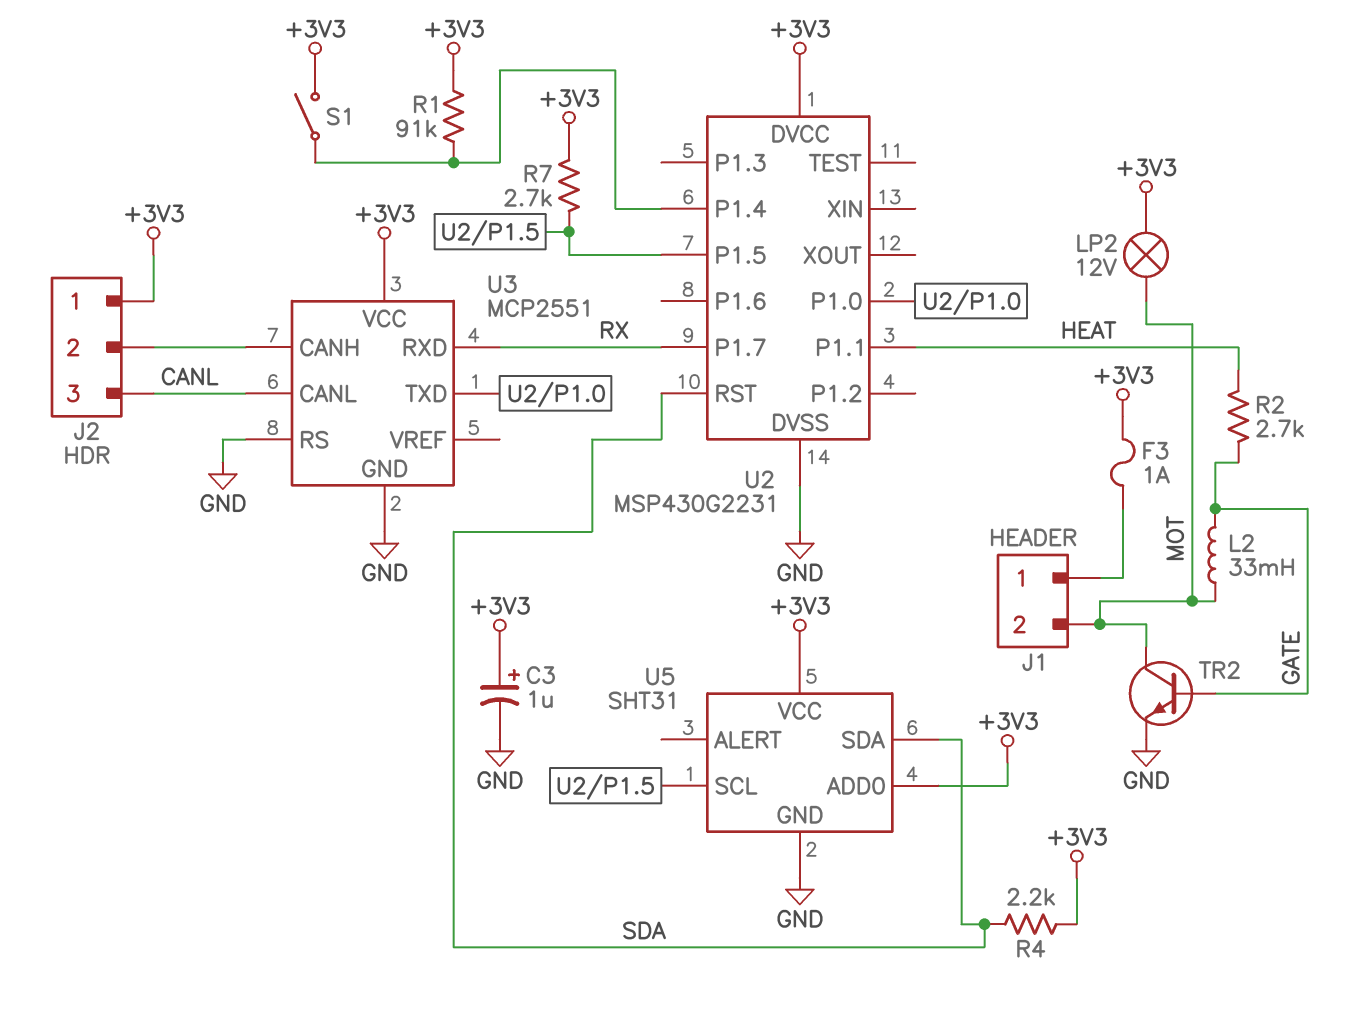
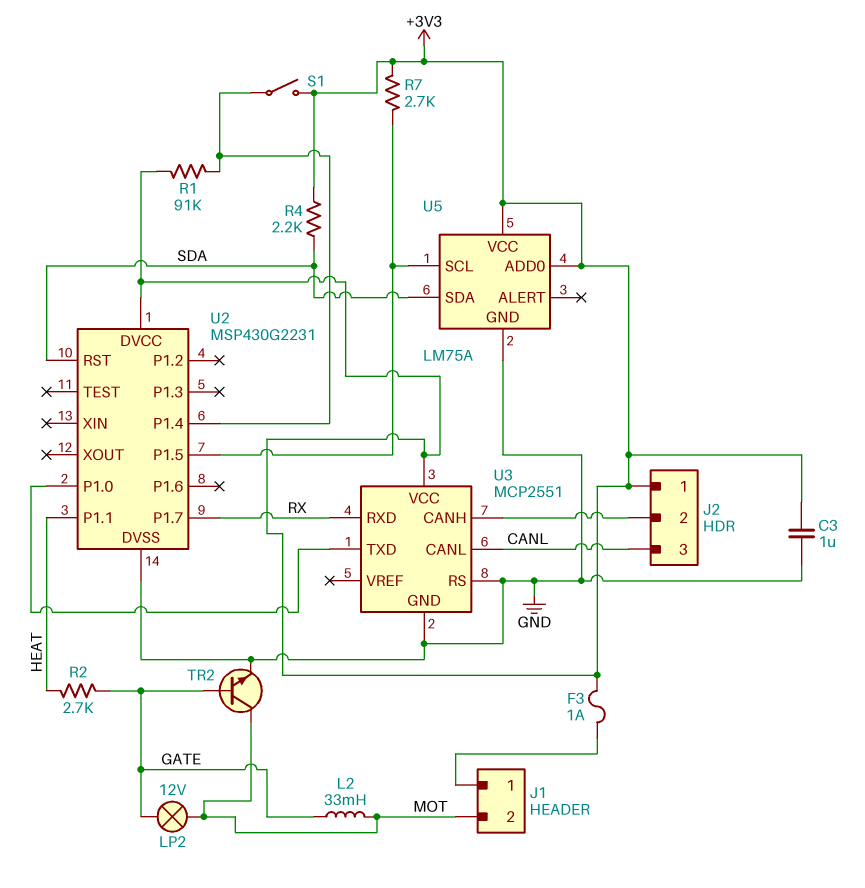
C3: 1uF (plus +3V3, minus GND) -> 1uF (+3V3, GND)
LP2: lamp 12V (+3V3, MOT) -> lamp 12V (GATE, MOT)
U5: SHT31 -> LM75A

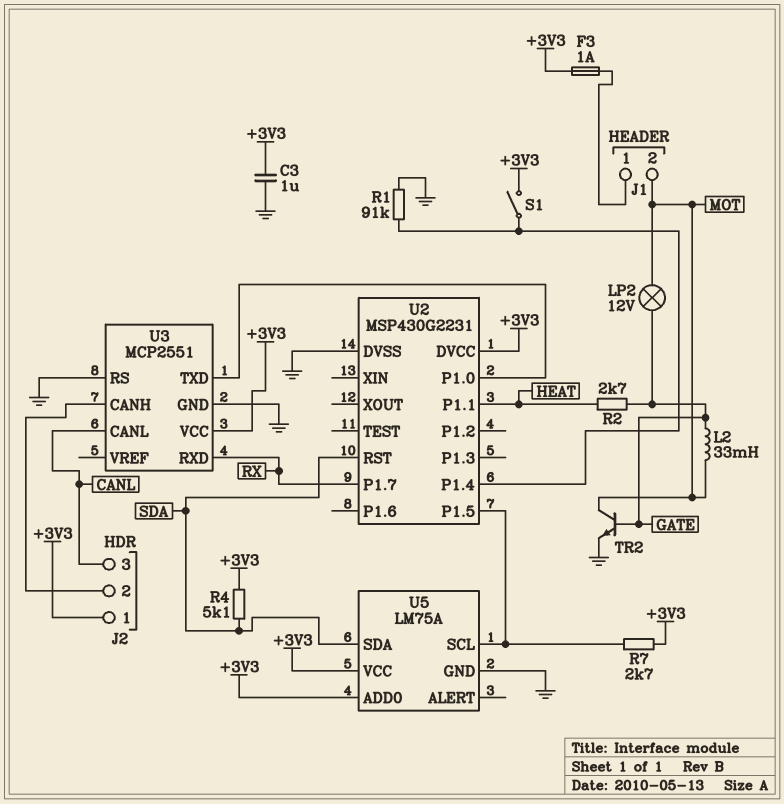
R1: 91k (+3V3, U2/P1.4) -> 91k (GND, U2/P1.4)
R4: 2.2k (+3V3, SDA) -> 5.1k (+3V3, SDA)

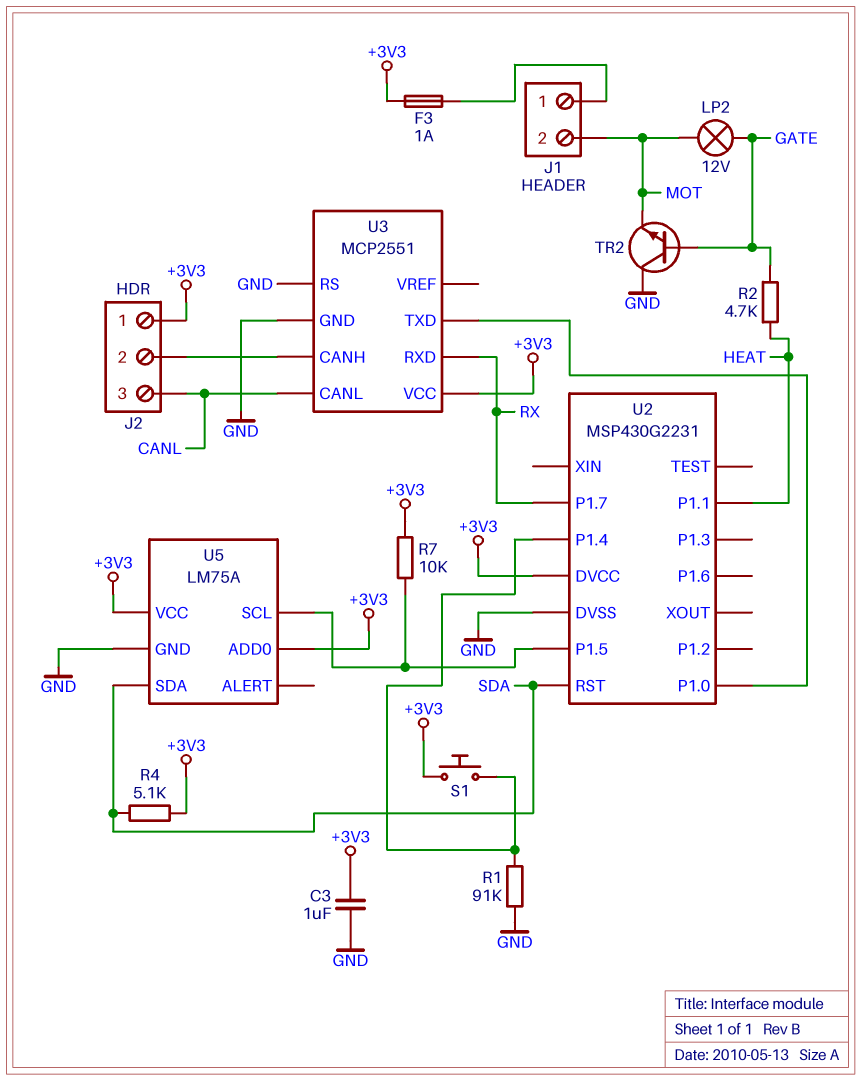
L2: 33mH (GATE, MOT) -> none
R2: 2.7k (GATE, HEAT) -> 4.7k (GATE, HEAT)
R7: 2.7k (+3V3, U2/P1.5) -> 10k (+3V3, U2/P1.5)
S1: switch (+3V3, U2/P1.4) -> button (+3V3, U2/P1.4)
TR2: NPN (B GATE, C MOT, E GND) -> NPN (B GATE, C GND, E MOT)

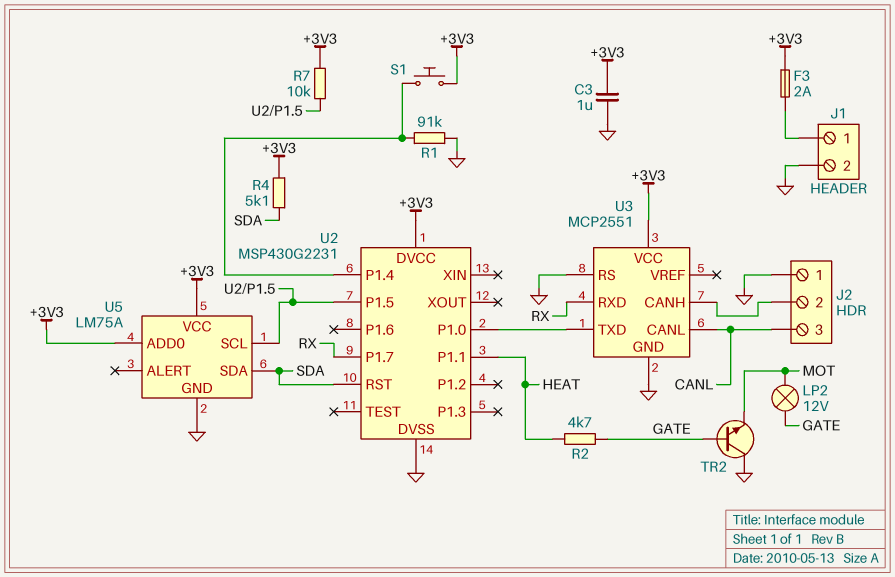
F3: 1A (+3V3, J1/1) -> 2A (+3V3, J1/1)
J1 pin 2: MOT -> GND
J2 pin 1: +3V3 -> GND

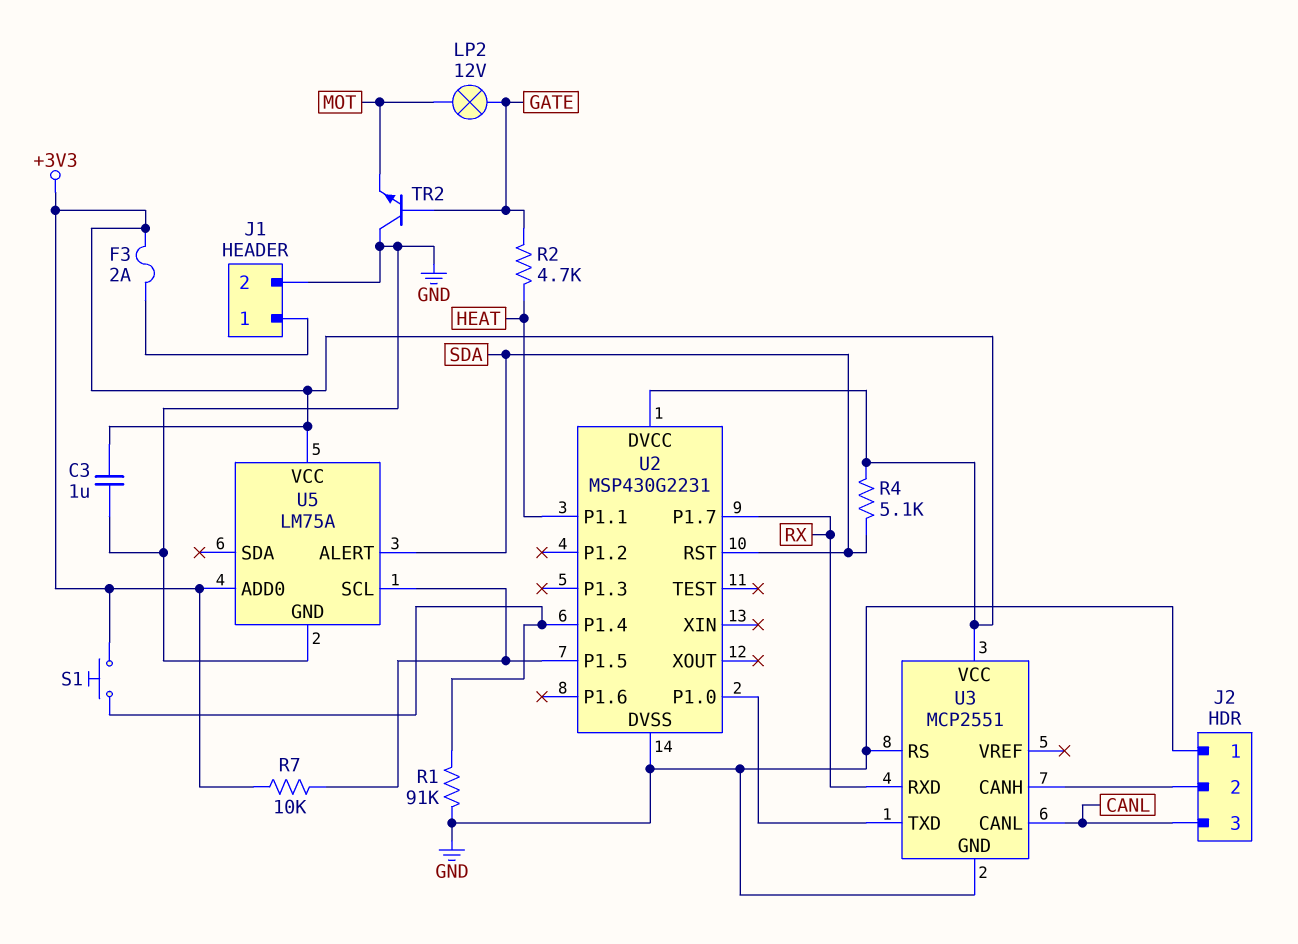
U5 pin ALERT: none -> SDA
U5 pin SDA: SDA -> none

